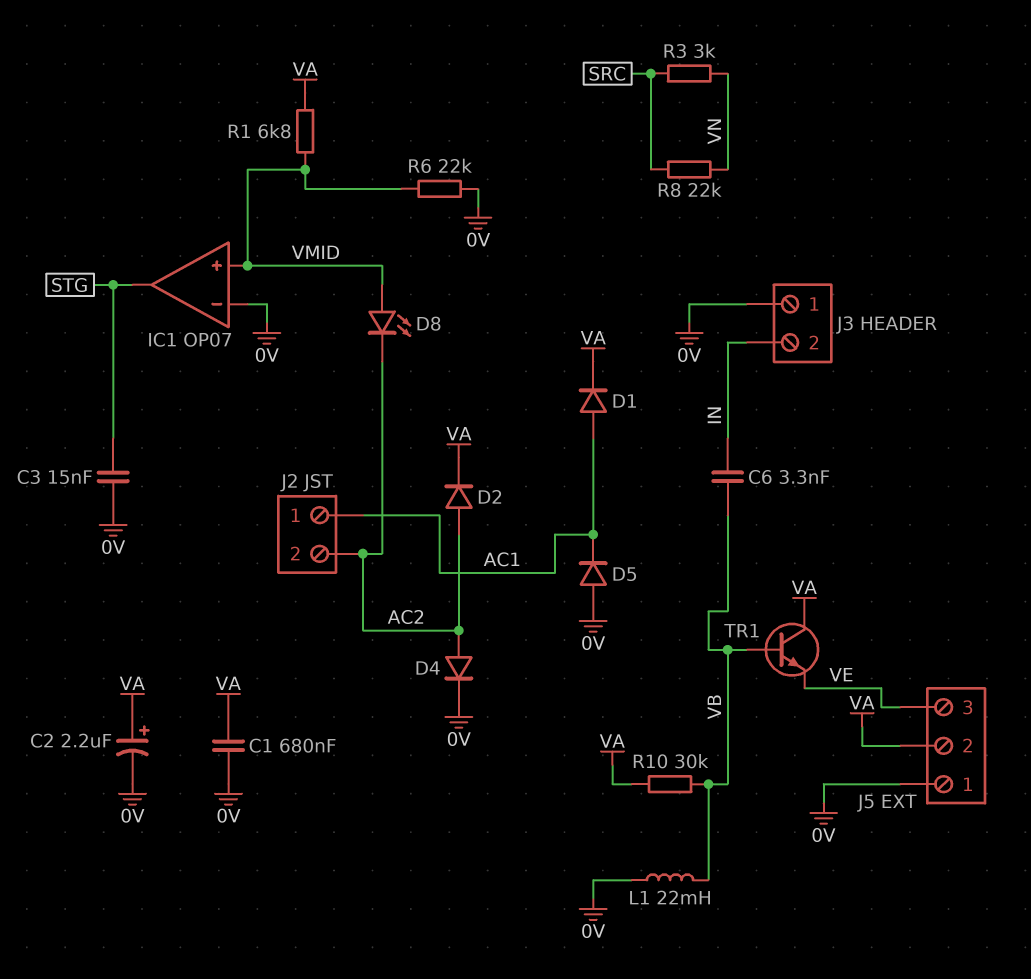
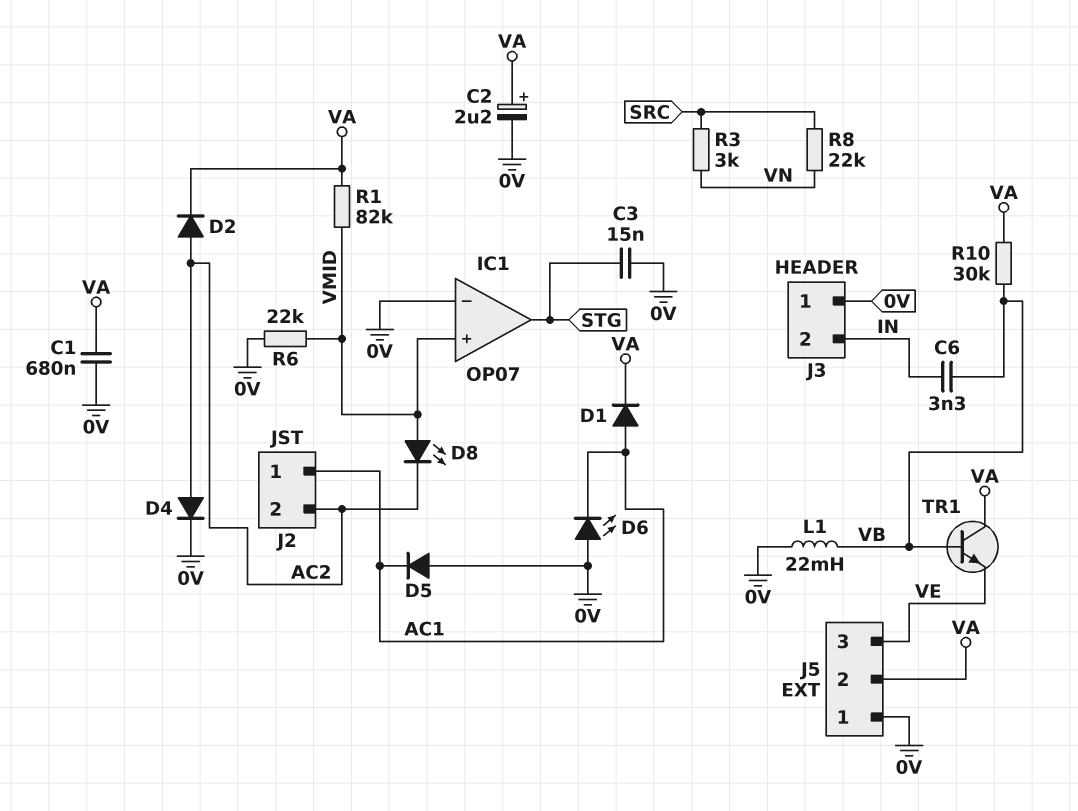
D6: none -> LED (A 0V, K AC1)
R1: 6.8k (VA, VMID) -> 82k (VA, VMID)

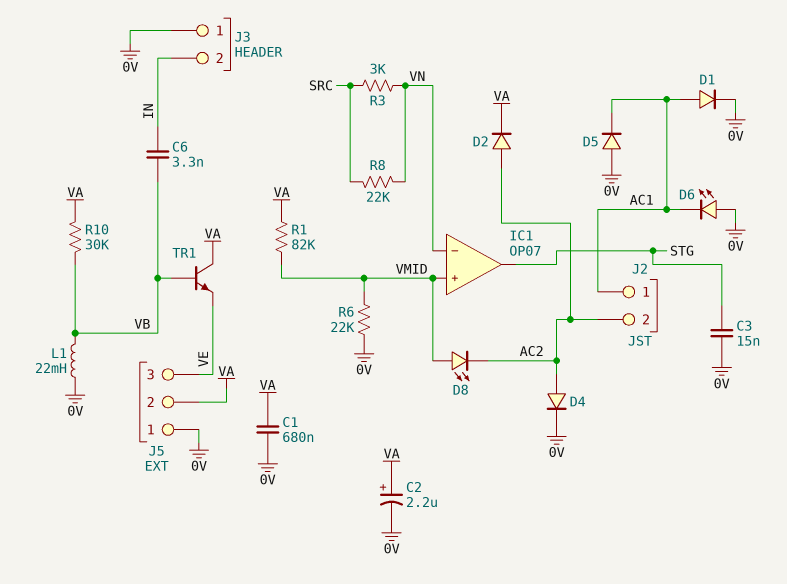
D1: diode (A AC1, K VA) -> diode (A AC1, K 0V)
IC1 pin in-: 0V -> VN

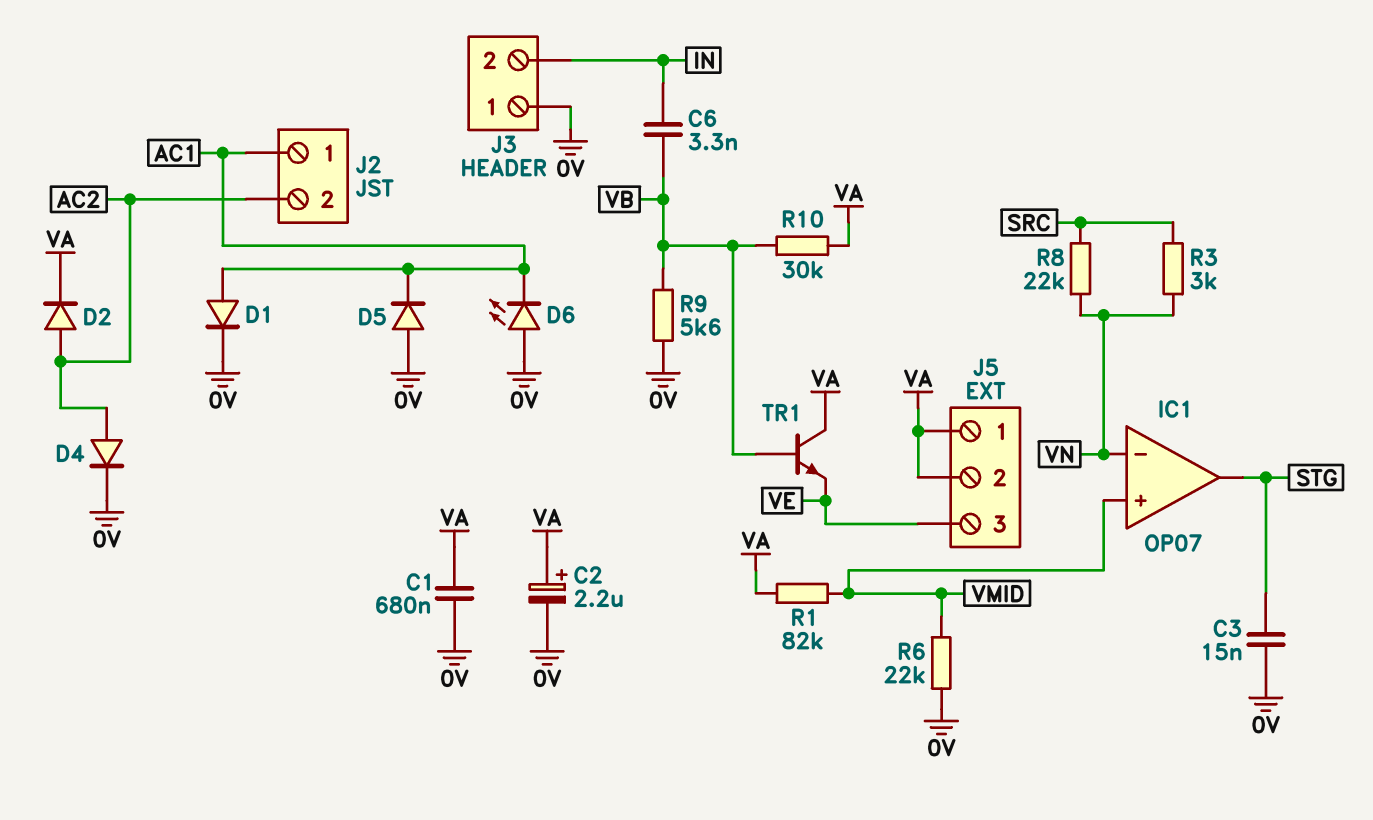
D8: LED (A VMID, K AC2) -> none
J5 pin 1: 0V -> VA
L1: 22mH (0V, VB) -> none
R9: none -> 5.6k (0V, VB)

